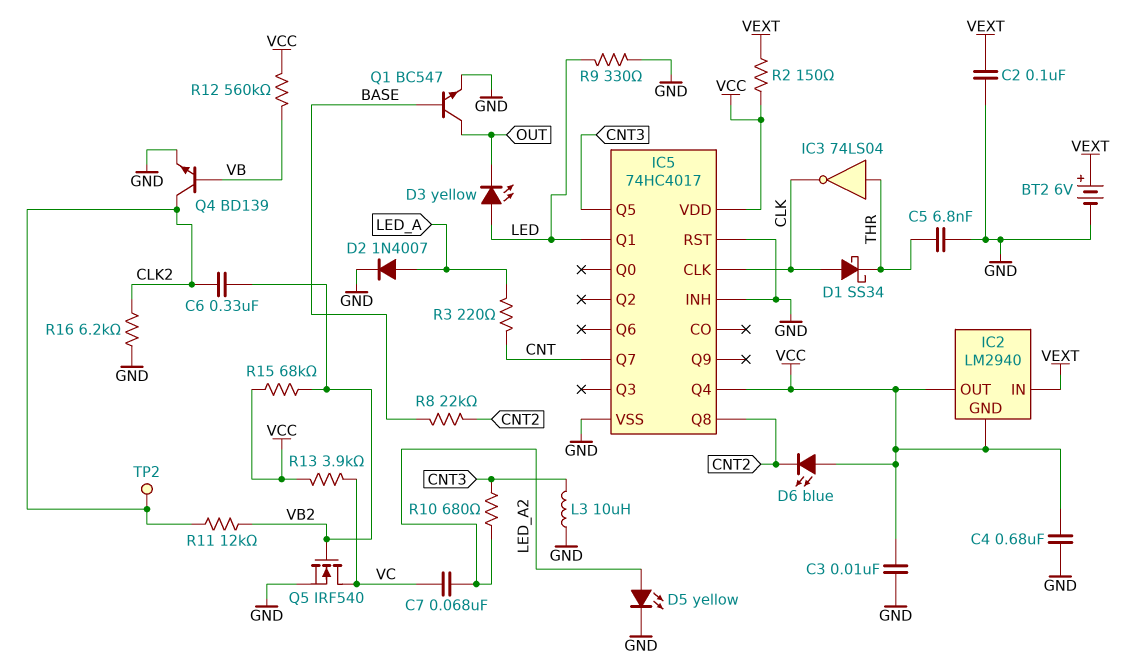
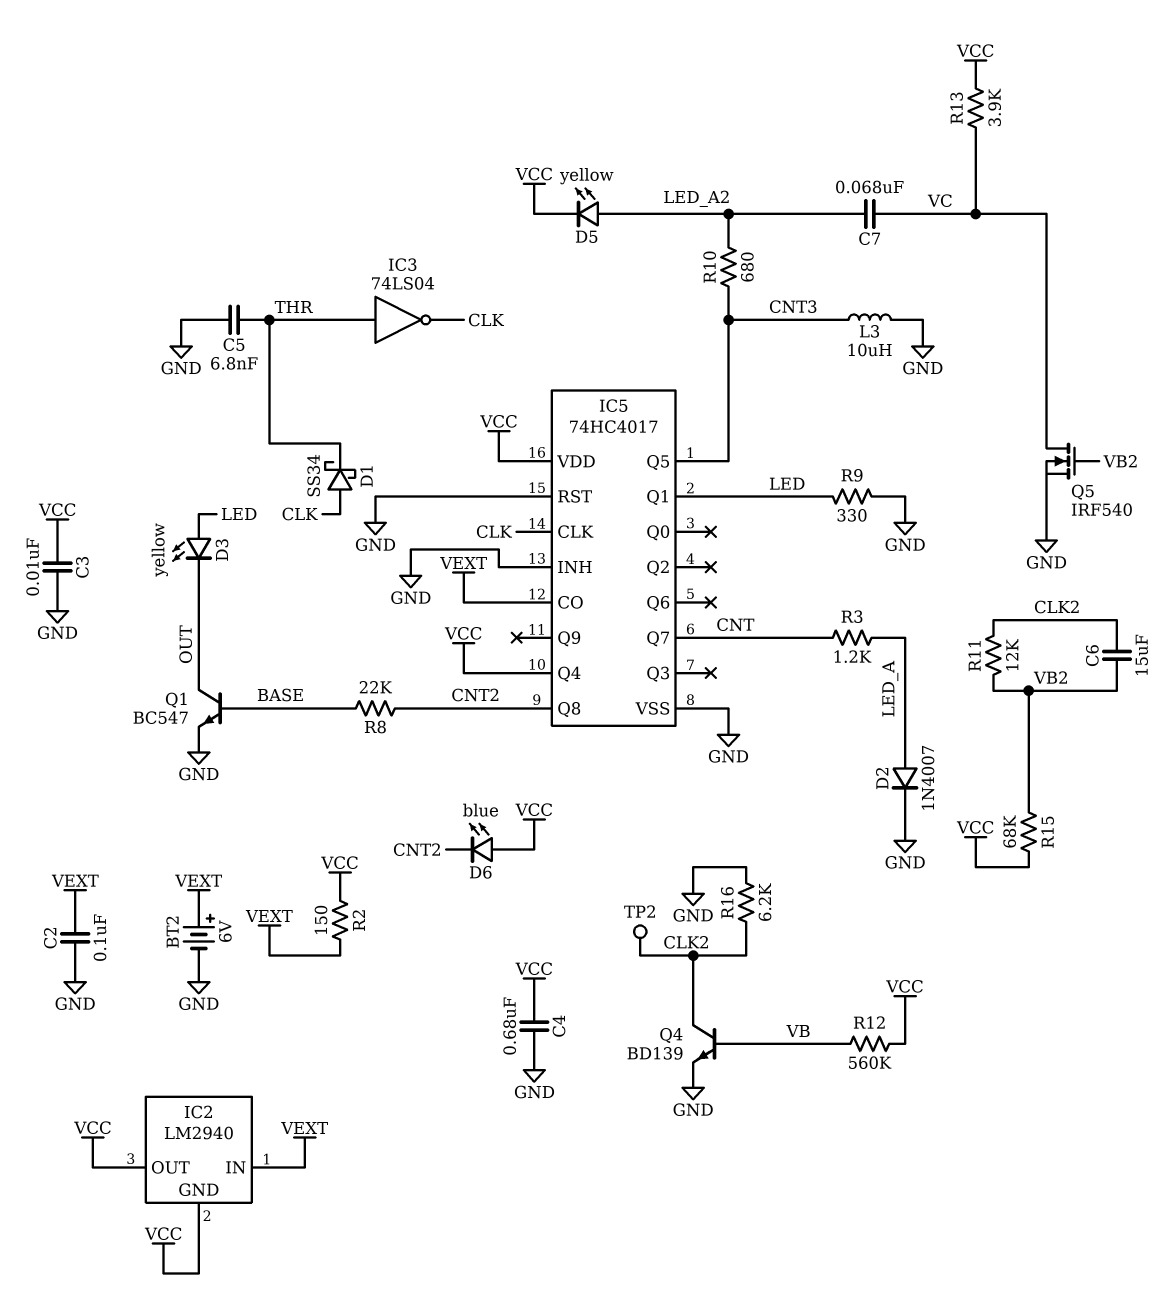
C6: 330nF (CLK2, VB2) -> 15uF (CLK2, VB2)
D5: LED yellow (A LED_A2, K GND) -> LED yellow (A LED_A2, K VCC)
IC5 pin CO: none -> VEXT
R3: 220 (CNT, LED_A) -> 1.2k (CNT, LED_A)

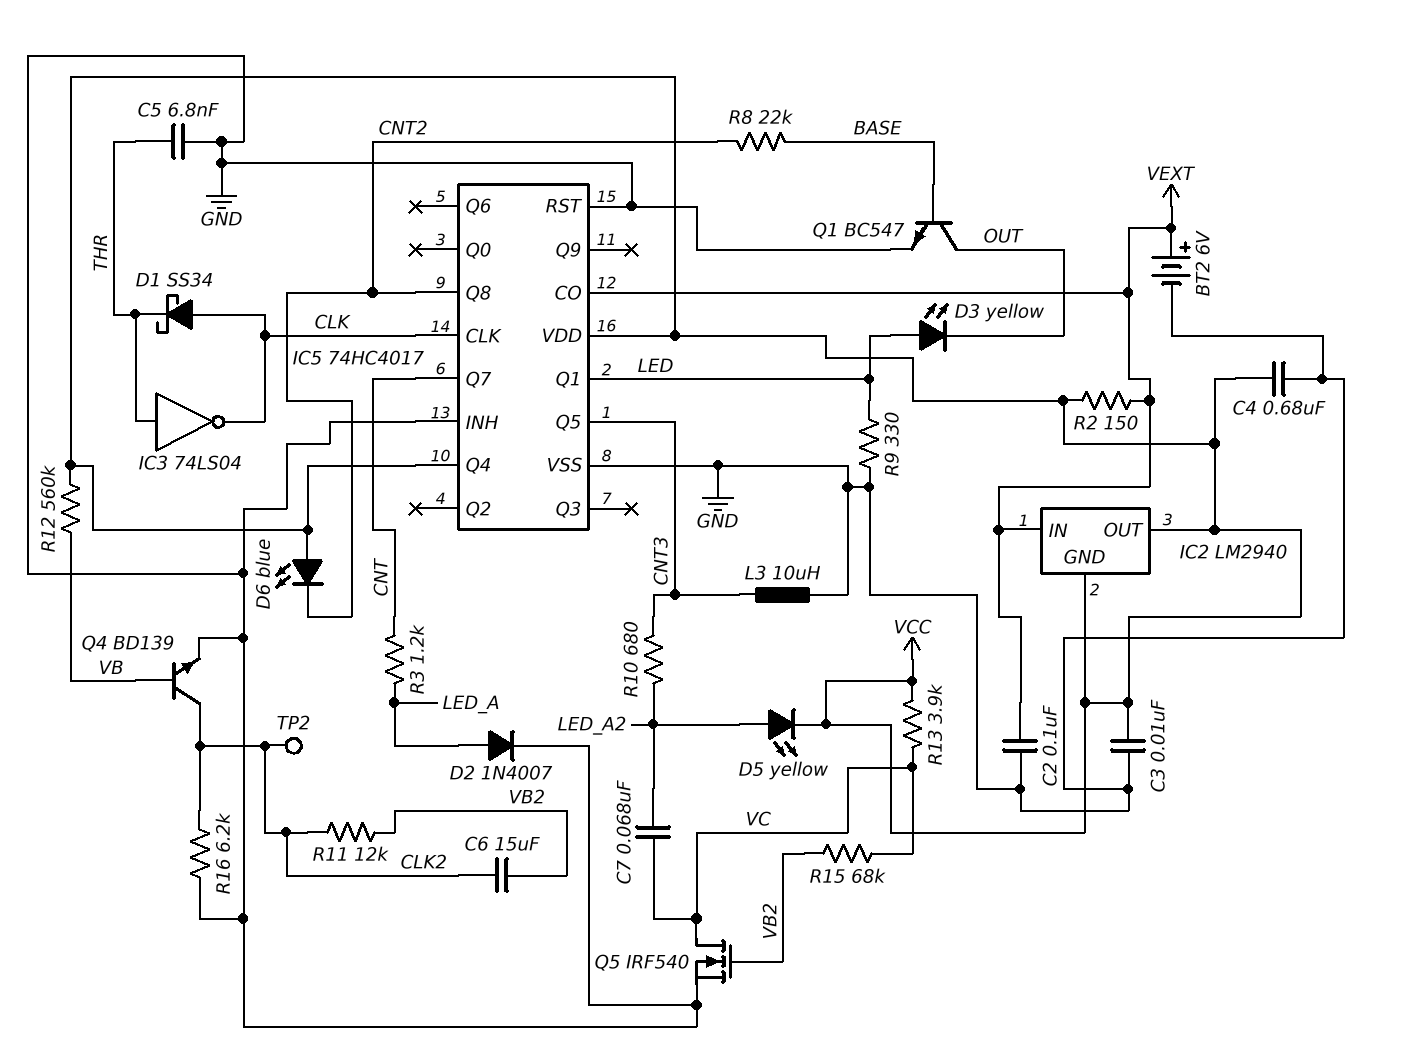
R15: 68k (VB2, VCC) -> 68k (VB2, VC)

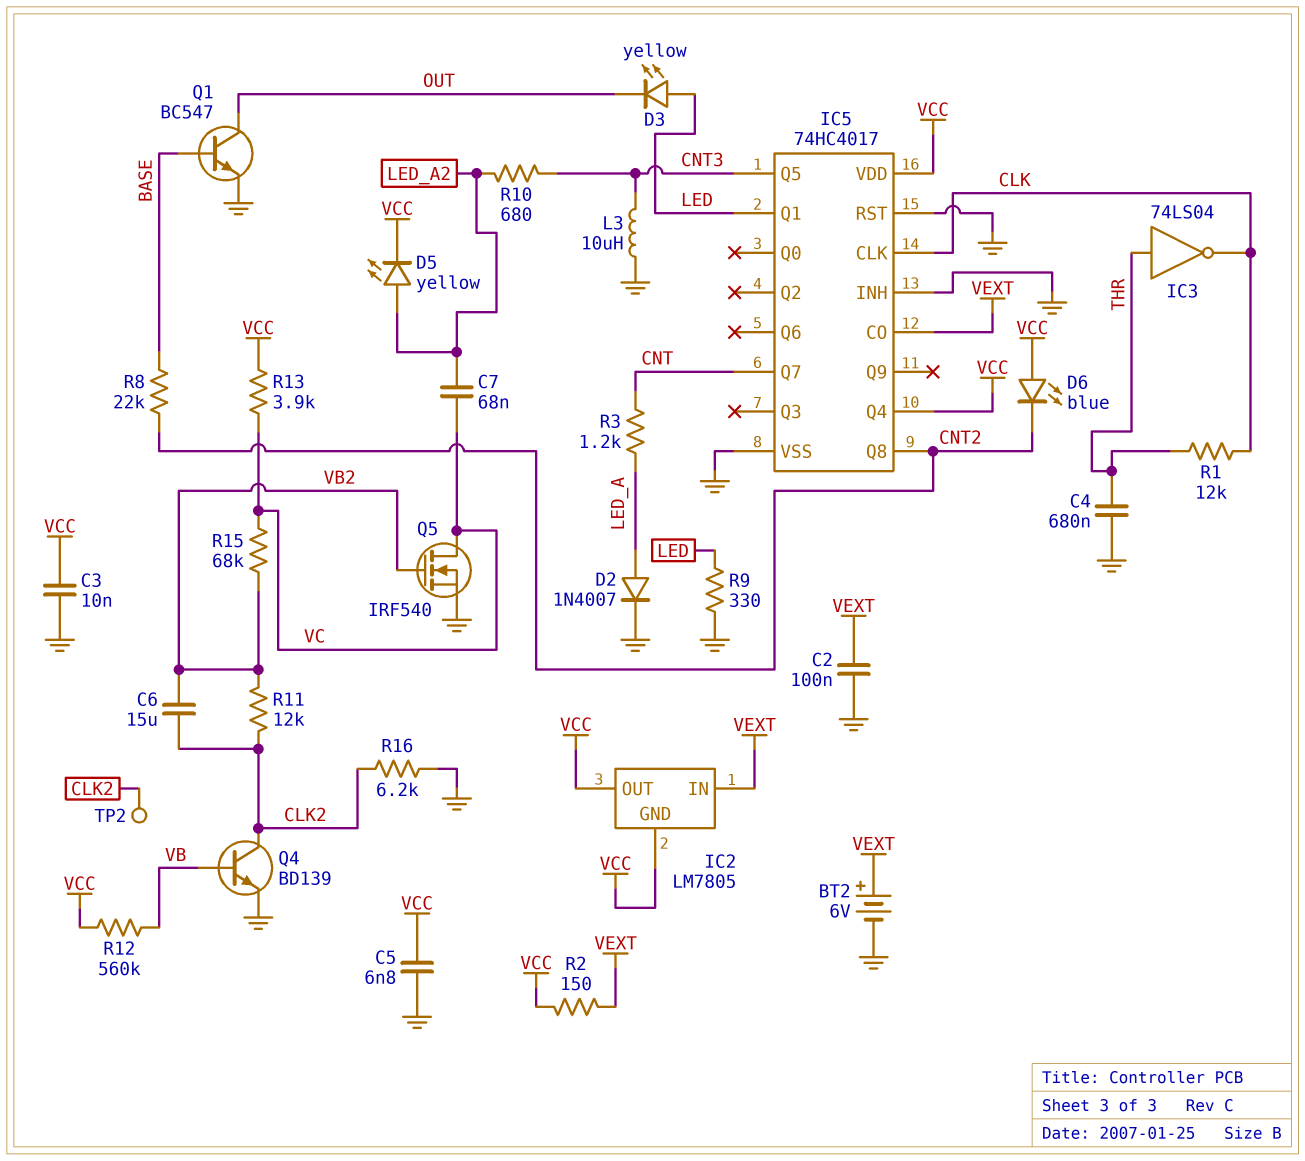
C4: 680nF (GND, VCC) -> 680nF (GND, THR)
C5: 6.8nF (GND, THR) -> 6.8nF (GND, VCC)
D1: schottky SS34 (A CLK, K THR) -> none
IC2: LM2940 -> LM7805
R1: none -> 12k (CLK, THR)

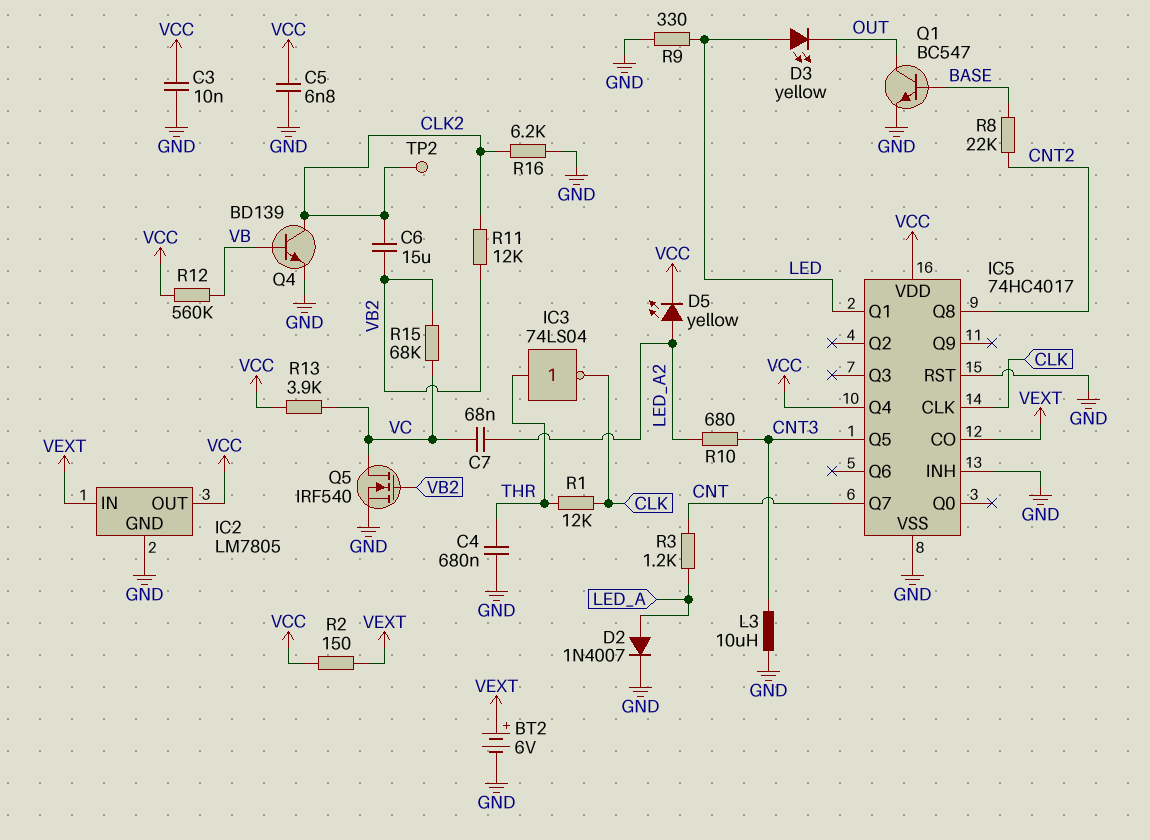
C2: 100nF (GND, VEXT) -> none
D6: LED blue (A VCC, K CNT2) -> none
IC2 pin GND: VCC -> GND

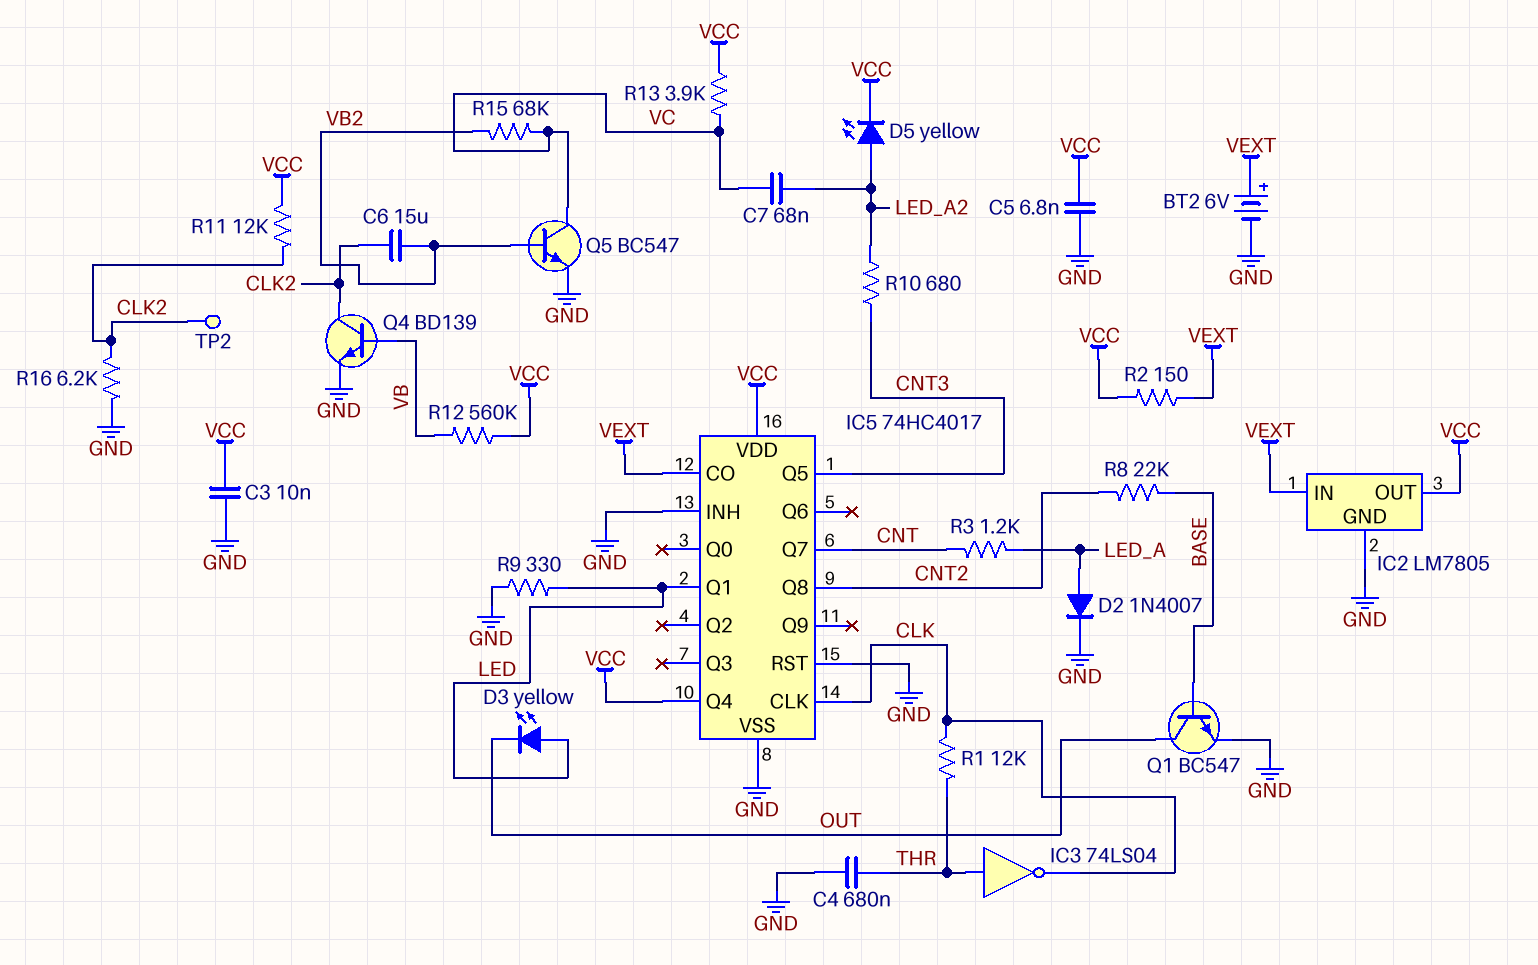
L3: 10uH (CNT3, GND) -> none
Q5: NMOS IRF540 (G VB2, D VC, S GND) -> NPN BC547 (B VB2, C VC, E GND)
R11: 12k (CLK2, VB2) -> 12k (CLK2, VCC)

